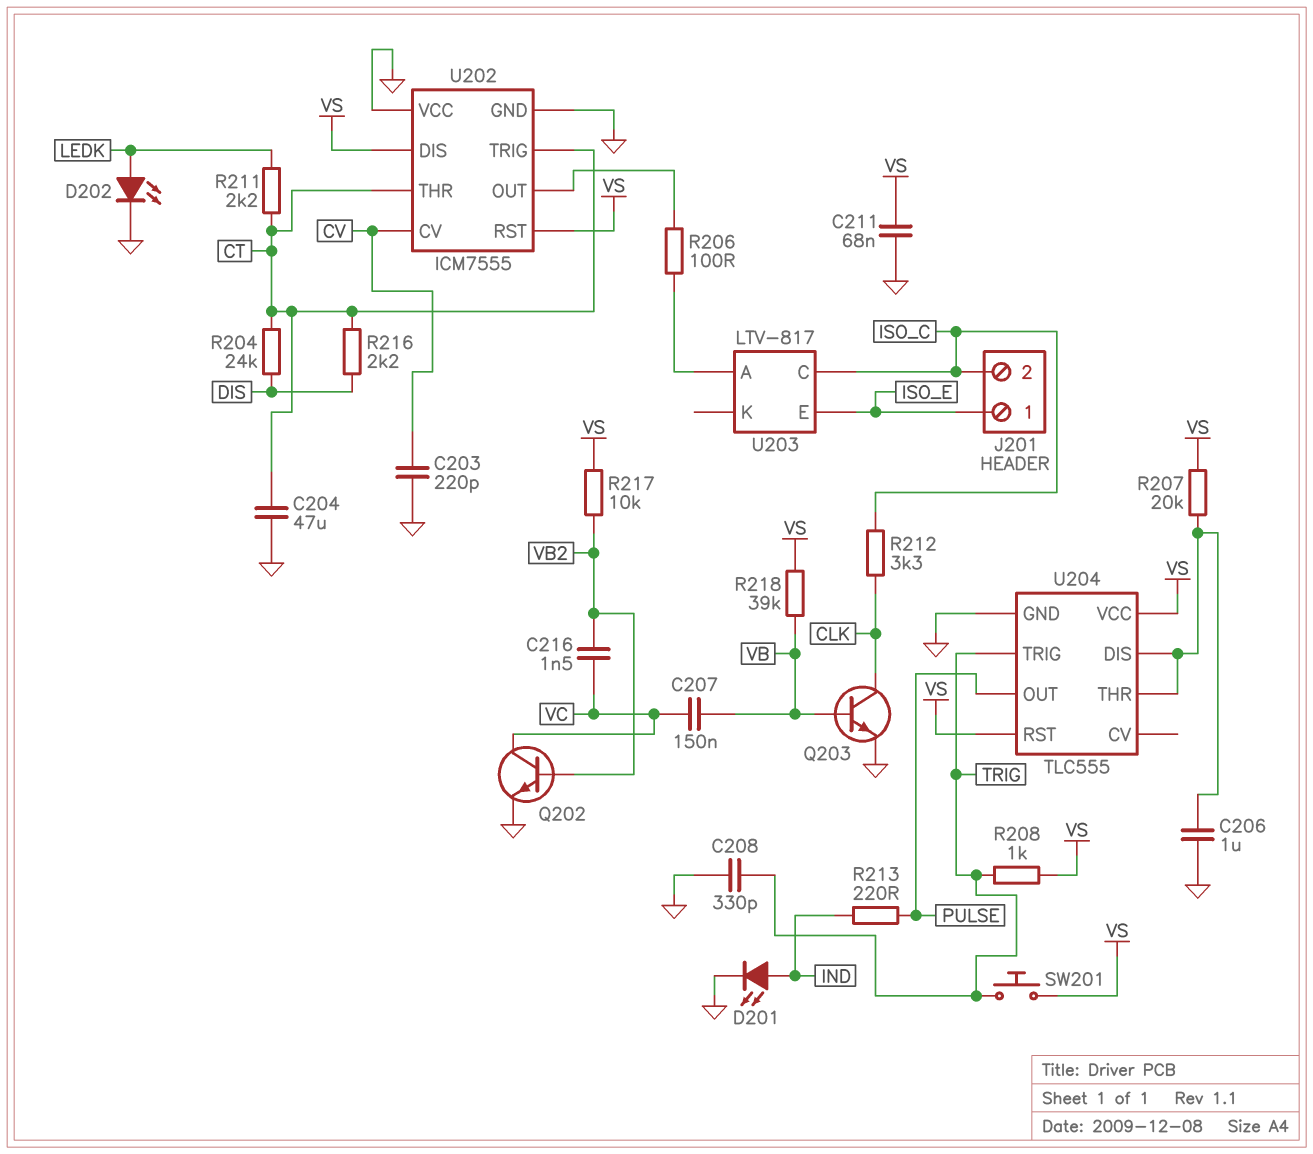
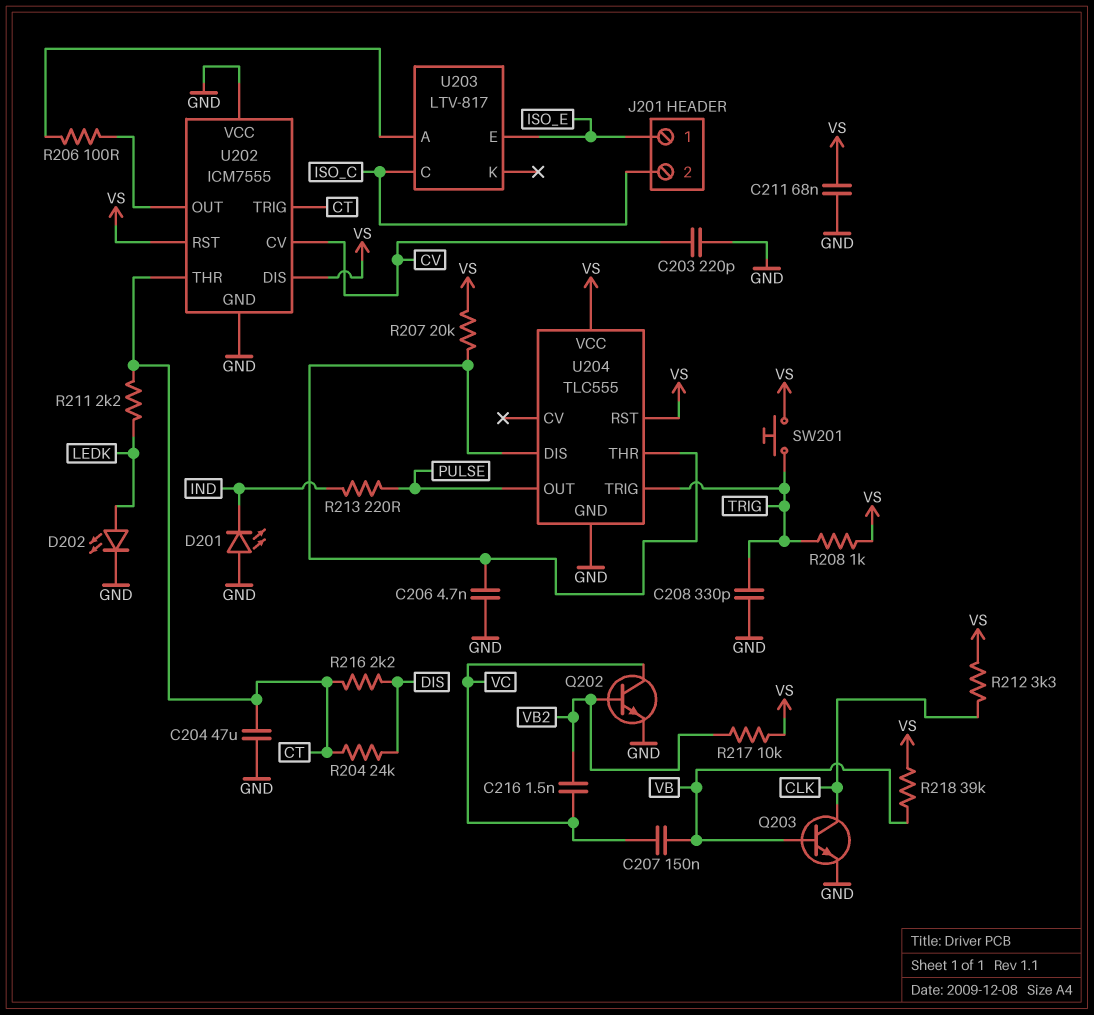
C206: 1uF (GND, U204/DIS) -> 4.7nF (GND, U204/DIS)
D201: LED (A IND, K GND) -> LED (A GND, K IND)
R212: 3.3k (CLK, ISO_C) -> 3.3k (CLK, VS)

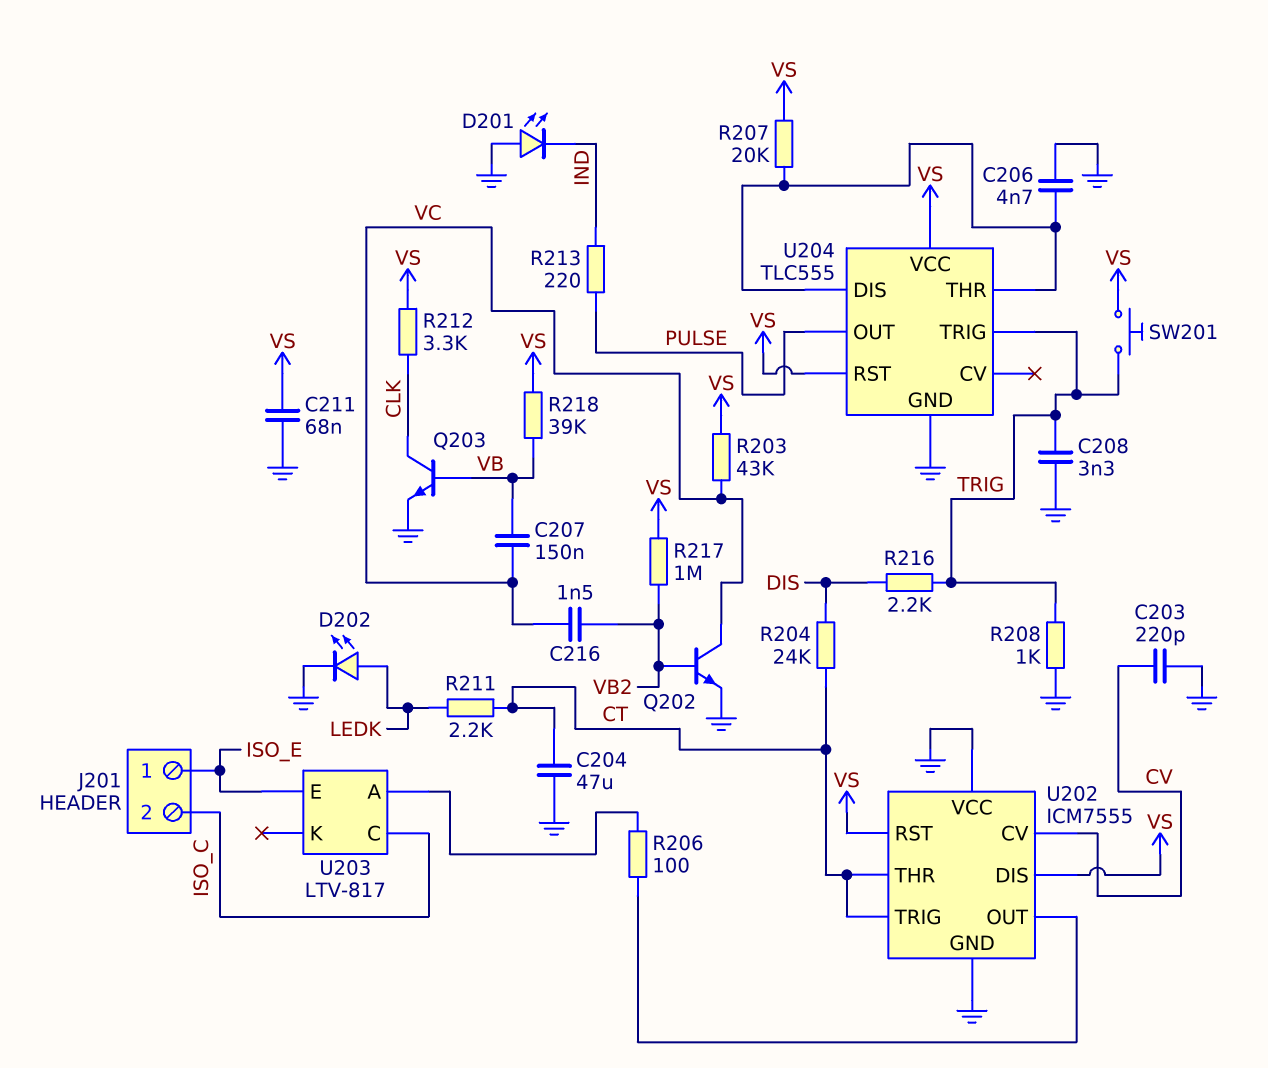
C208: 330pF (GND, TRIG) -> 3.3nF (GND, TRIG)
R203: none -> 43k (VC, VS)
R208: 1k (TRIG, VS) -> 1k (GND, TRIG)
R216: 2.2k (CT, DIS) -> 2.2k (DIS, TRIG)
R217: 10k (VB2, VS) -> 1M (VB2, VS)

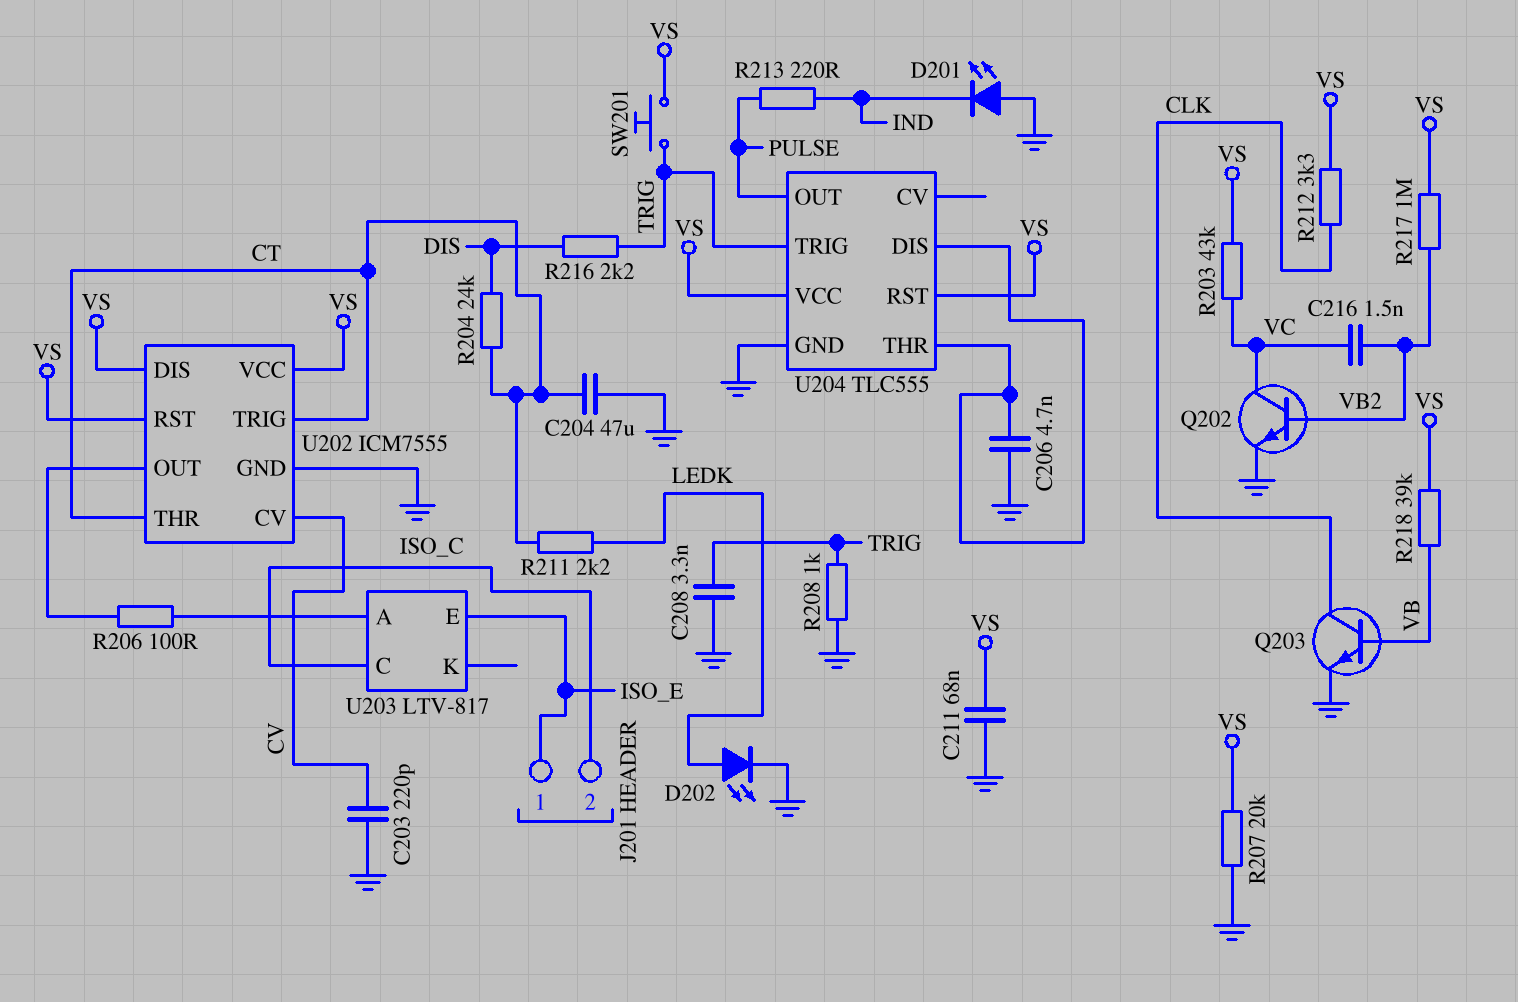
C207: 150nF (VB, VC) -> none
R207: 20k (U204/DIS, VS) -> 20k (GND, VS)
U202 pin VCC: GND -> VS

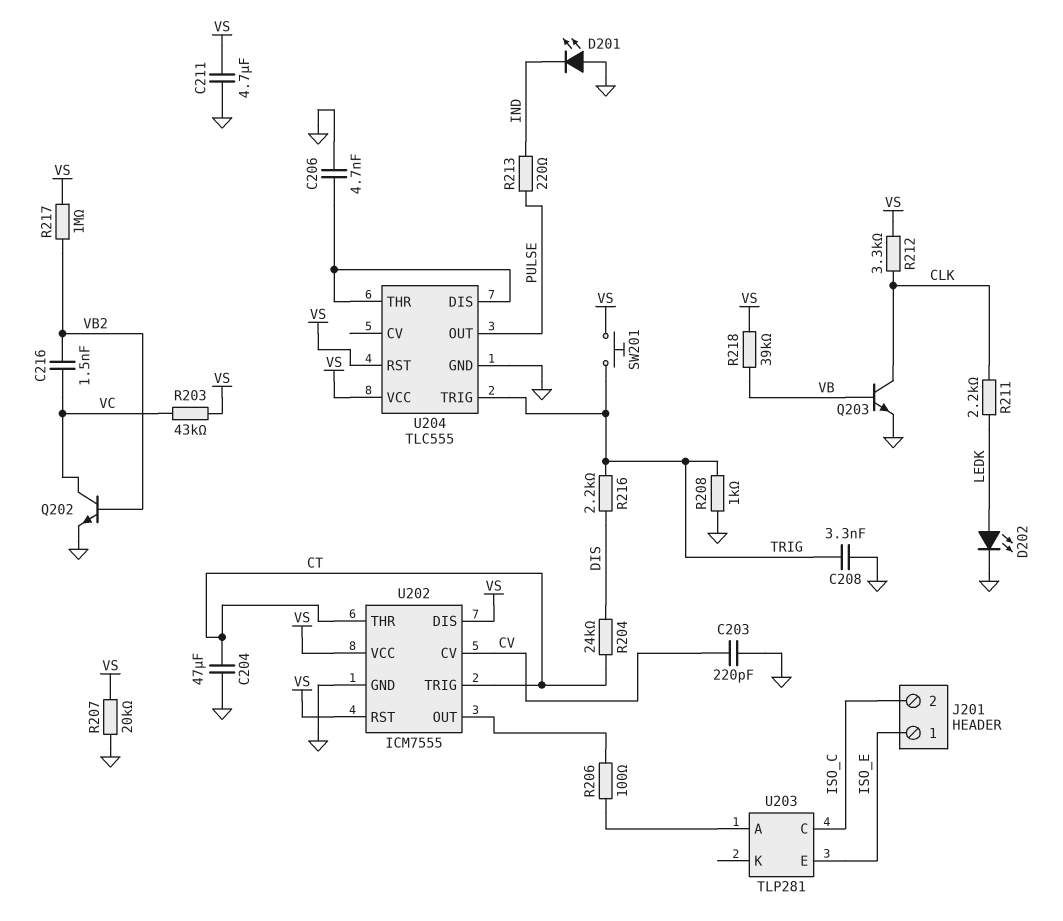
C211: 68nF (GND, VS) -> 4.7uF (GND, VS)
R211: 2.2k (CT, LEDK) -> 2.2k (CLK, LEDK)
U203: LTV-817 -> TLP281

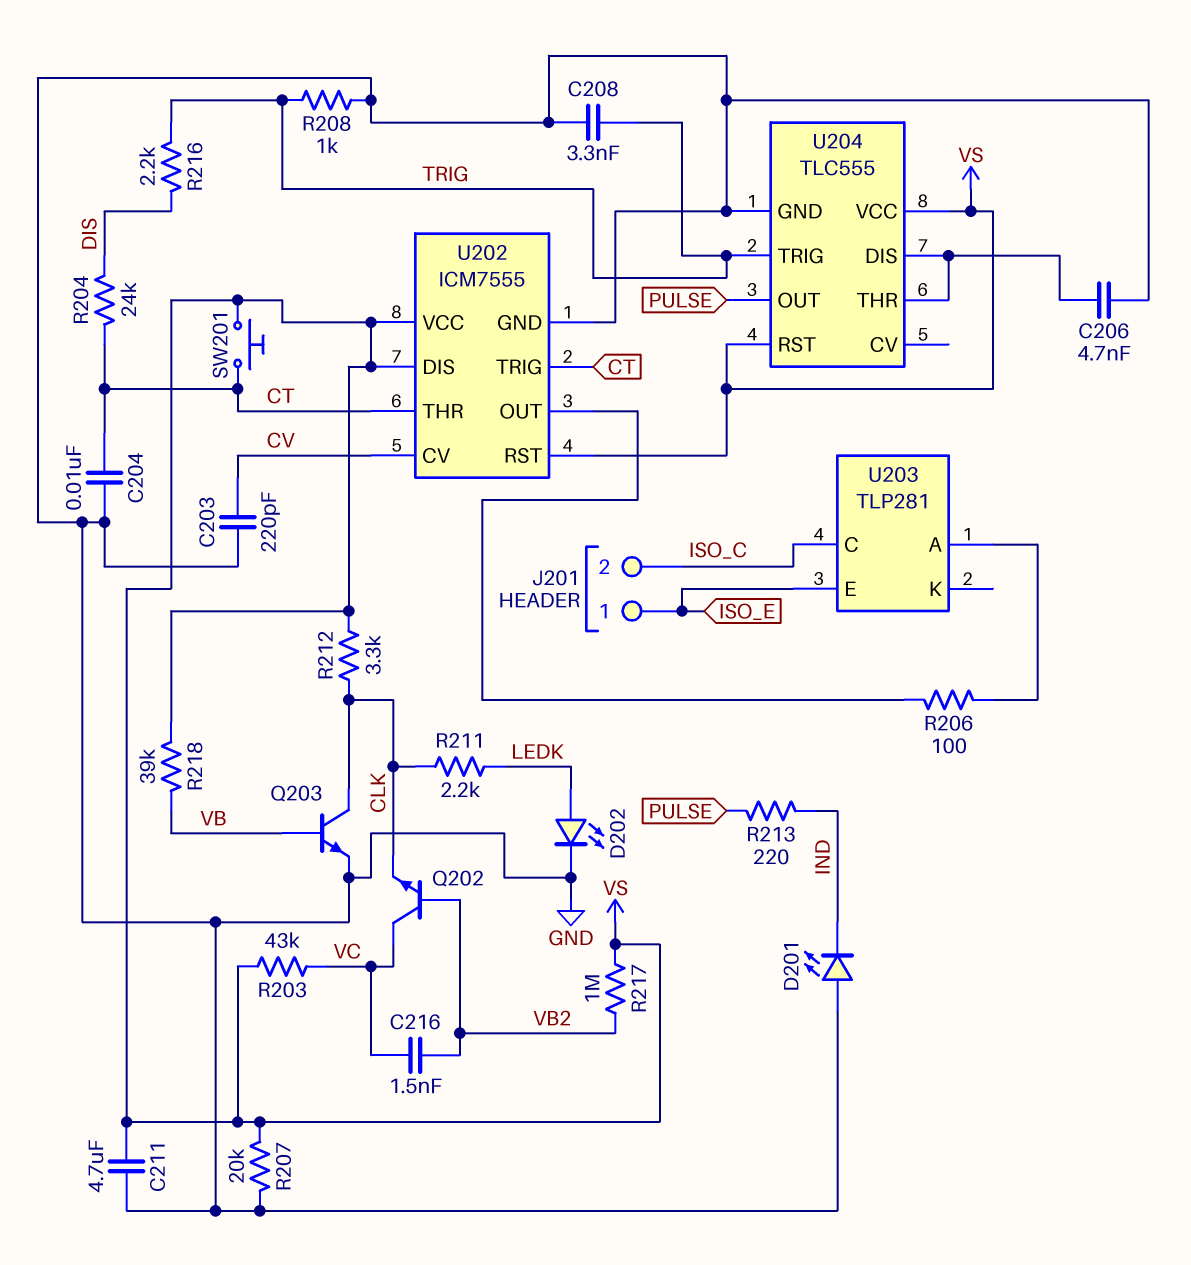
C204: 47uF (CT, GND) -> 10nF (CT, GND)
Q202: NPN (B VB2, C VC, E GND) -> NPN (B VB2, C VC, E CLK)
SW201: button (TRIG, VS) -> button (CT, VS)

